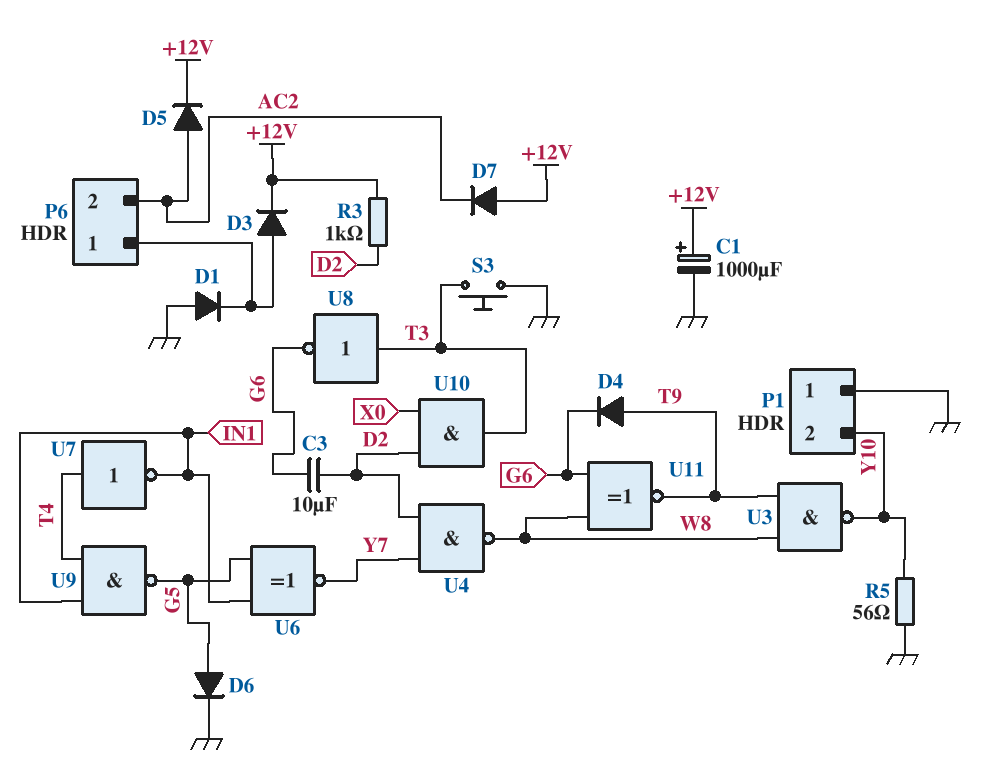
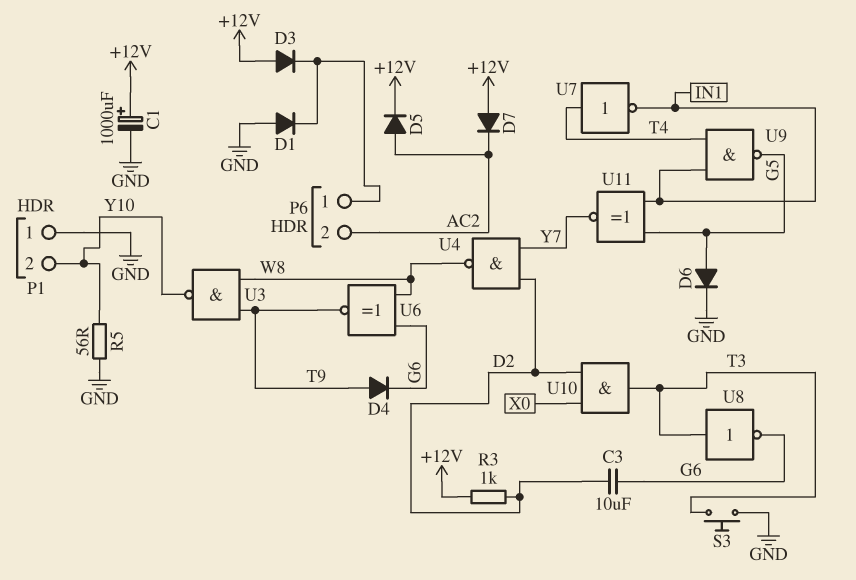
D3: diode (A P6/1, K +12V) -> diode (A +12V, K P6/1)
U6: XNOR (in G5, in IN1, out Y7) -> XNOR (in G6, in W8, out T9)
U11: XNOR (in G6, in W8, out T9) -> XNOR (in G5, in IN1, out Y7)

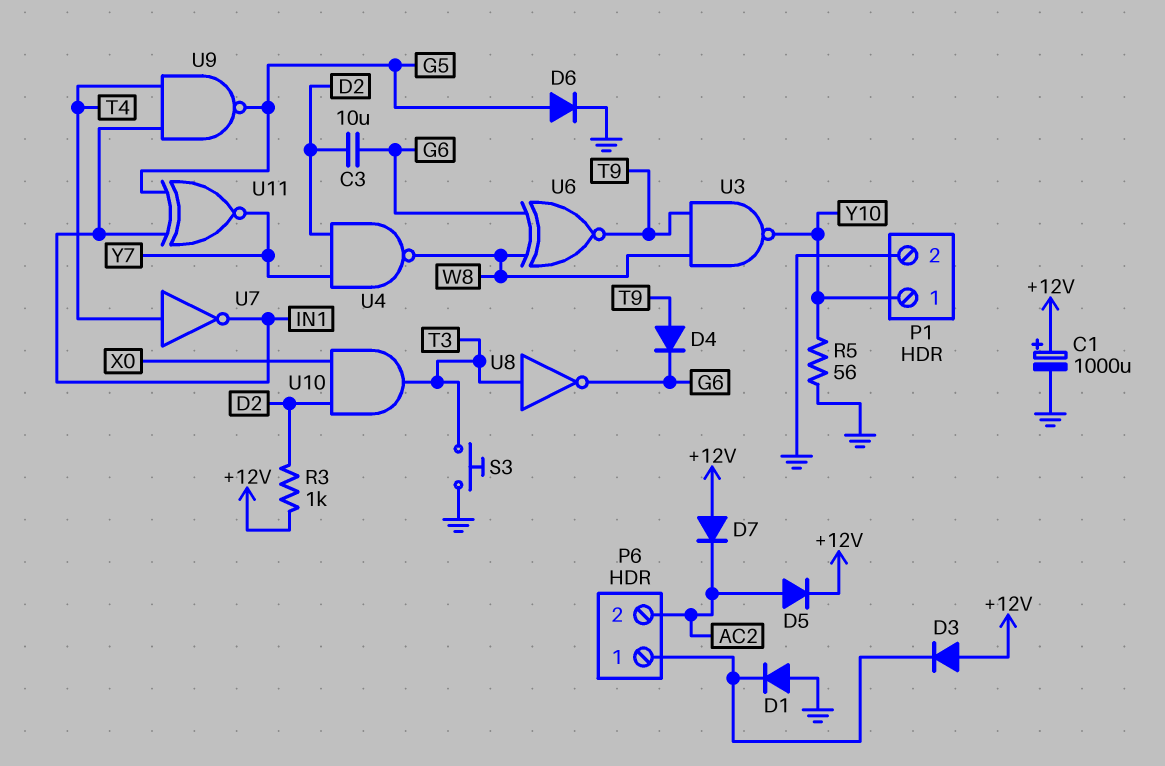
P1 pin 1: GND -> Y10
P1 pin 2: Y10 -> GND

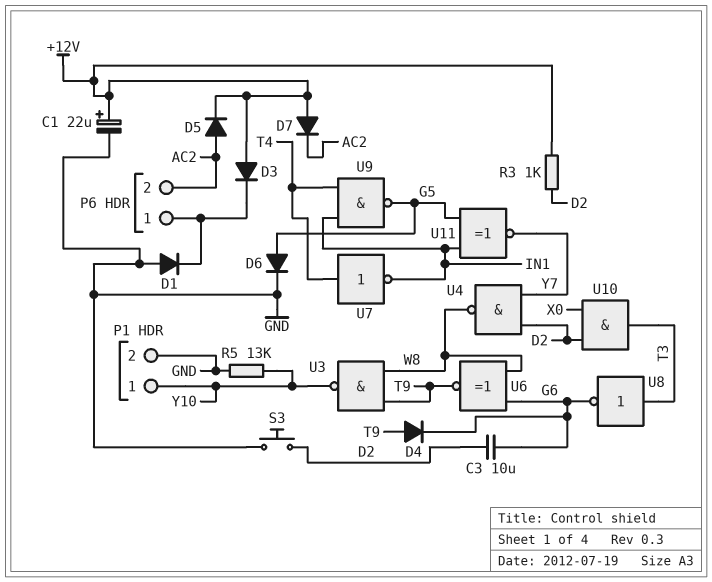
C1: 1000uF (plus +12V, minus GND) -> 22uF (plus +12V, minus GND)
R5: 56 (GND, Y10) -> 13k (GND, Y10)
S3: button (GND, T3) -> button (D2, GND)

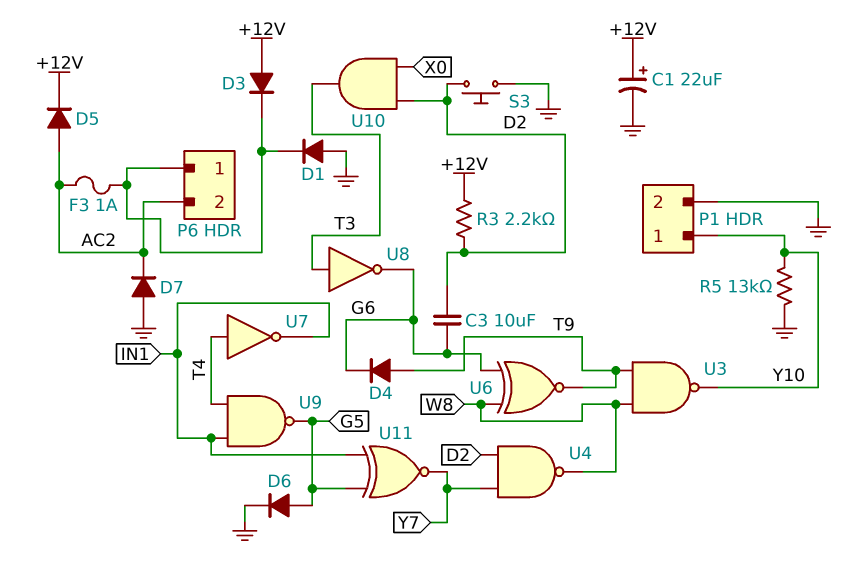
D7: diode (A +12V, K AC2) -> diode (A GND, K AC2)
F3: none -> 1A (AC2, P6/1)
R3: 1k (+12V, D2) -> 2.2k (+12V, D2)

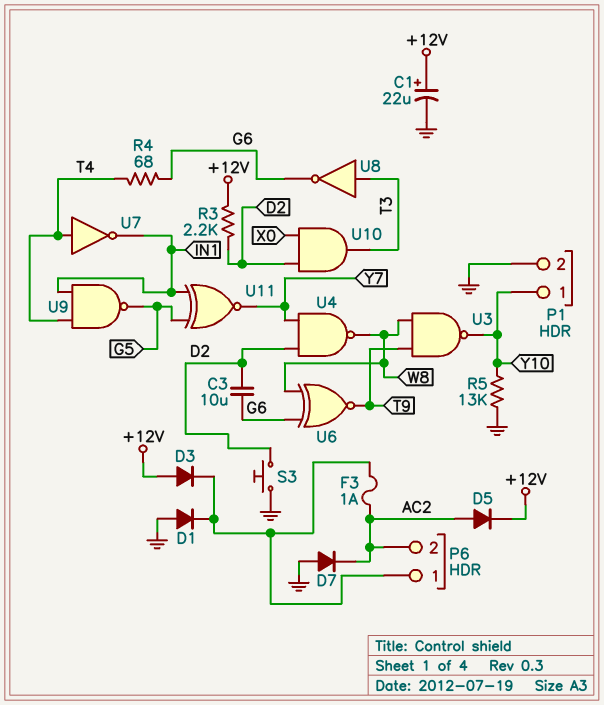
D4: diode (A T9, K G6) -> none
D6: diode (A G5, K GND) -> none
R4: none -> 68 (G6, T4)

